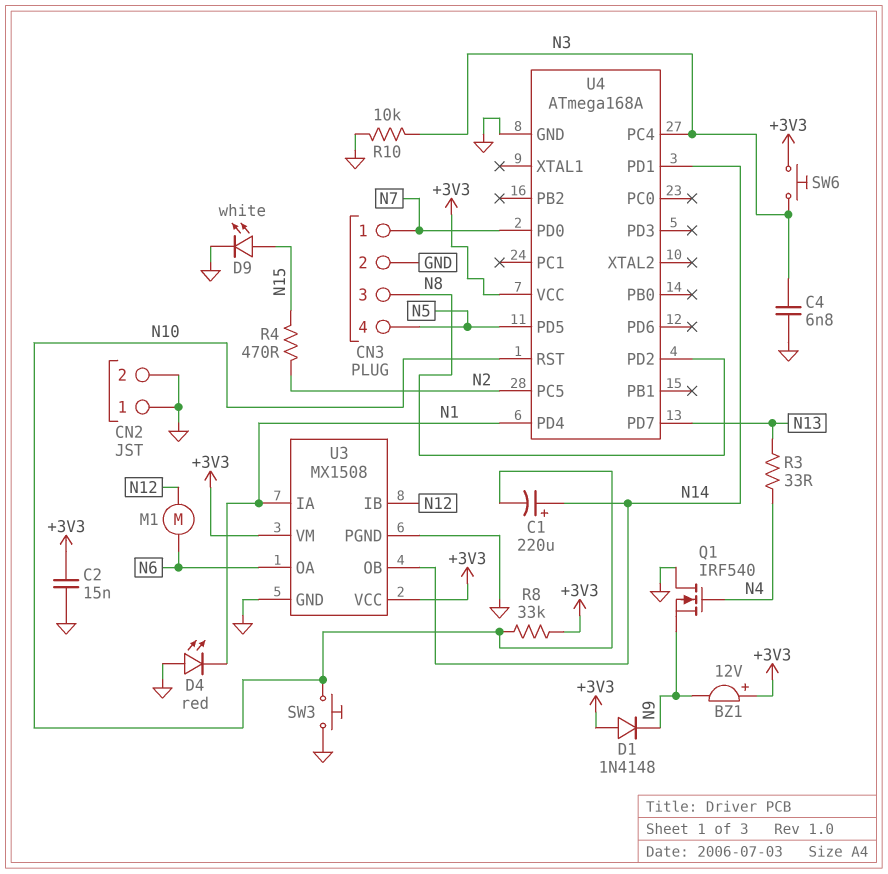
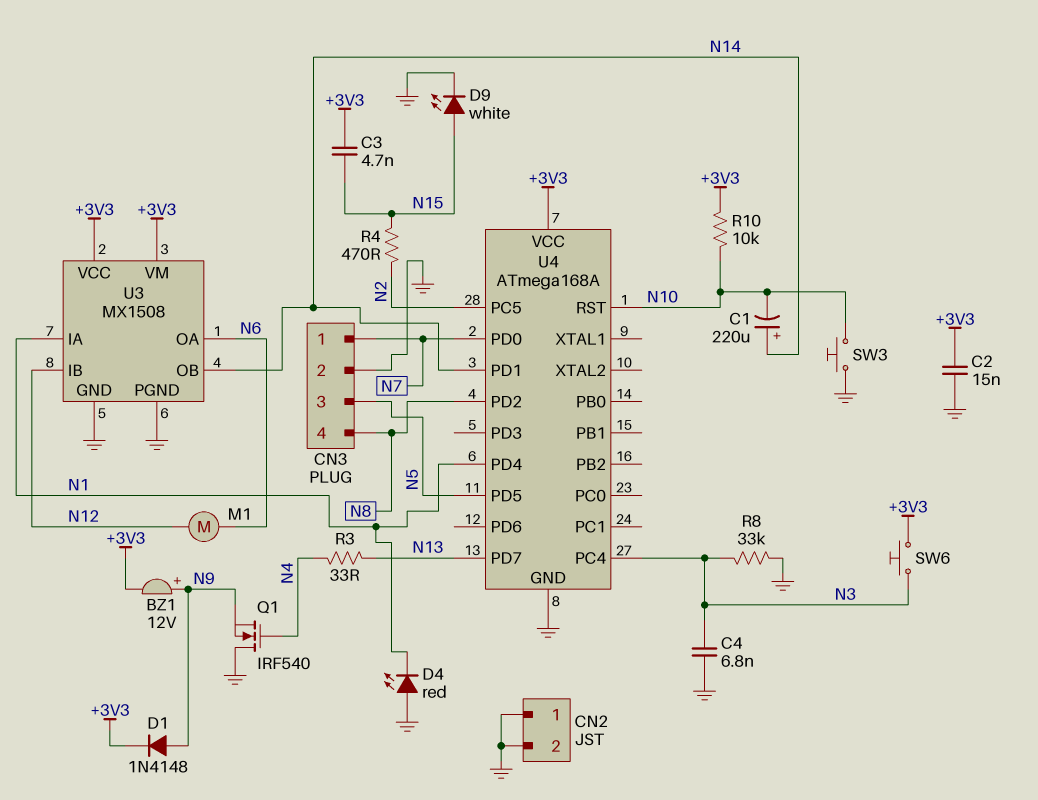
BZ1: buzzer 12V (plus +3V3, minus N9) -> buzzer 12V (plus N9, minus +3V3)
C3: none -> 4.7nF (+3V3, N15)
CN3 pin 3: N8 -> N5
CN3 pin 4: N5 -> N8
D1: diode 1N4148 (A +3V3, K N9) -> diode 1N4148 (A N9, K +3V3)
R8: 33k (+3V3, N10) -> 33k (GND, N3)
R10: 10k (GND, N3) -> 10k (+3V3, N10)

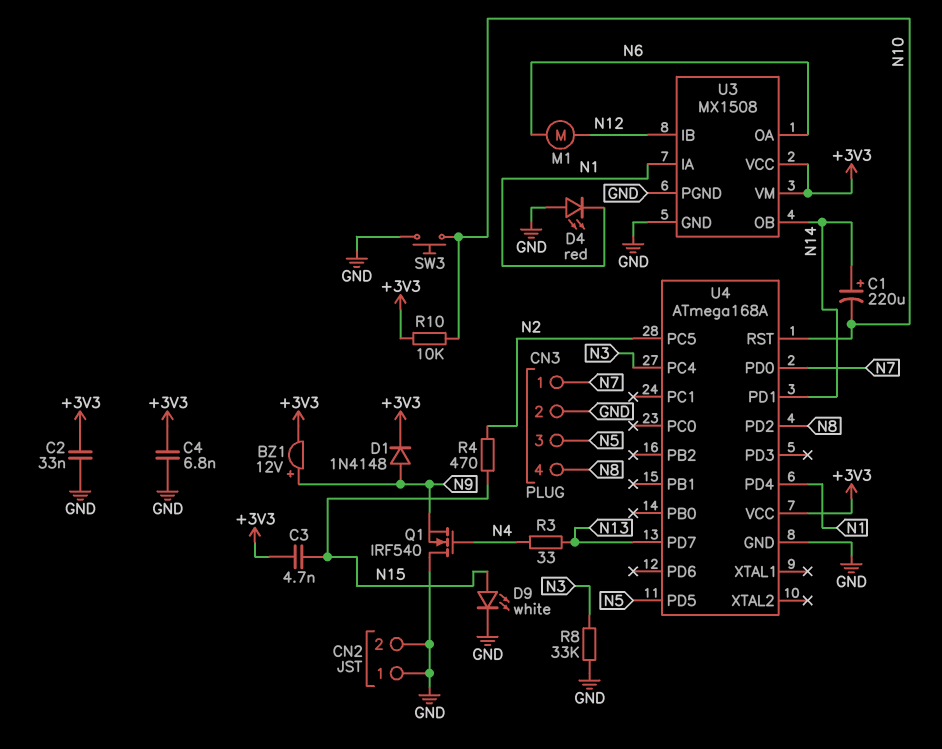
C2: 15nF (+3V3, GND) -> 33nF (+3V3, GND)
C4: 6.8nF (GND, N3) -> 6.8nF (+3V3, GND)
SW6: button (+3V3, N3) -> none

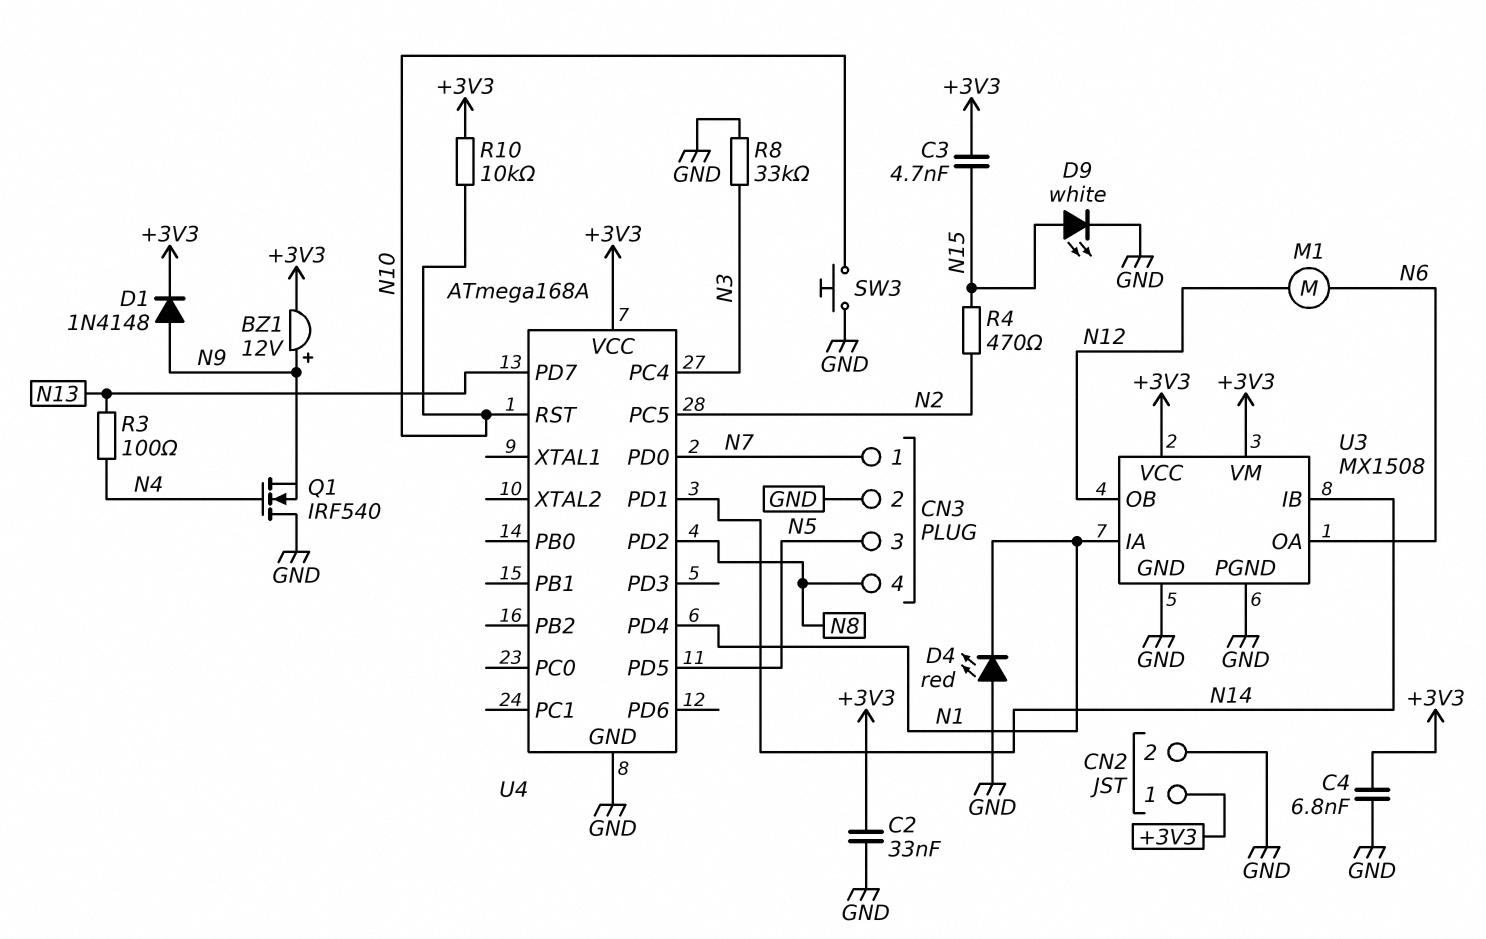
C1: 220uF (plus N14, minus N10) -> none
CN2 pin 1: GND -> +3V3
R3: 33 (N4, N13) -> 100 (N4, N13)
U3 pin IB: N12 -> N14
U3 pin OB: N14 -> N12

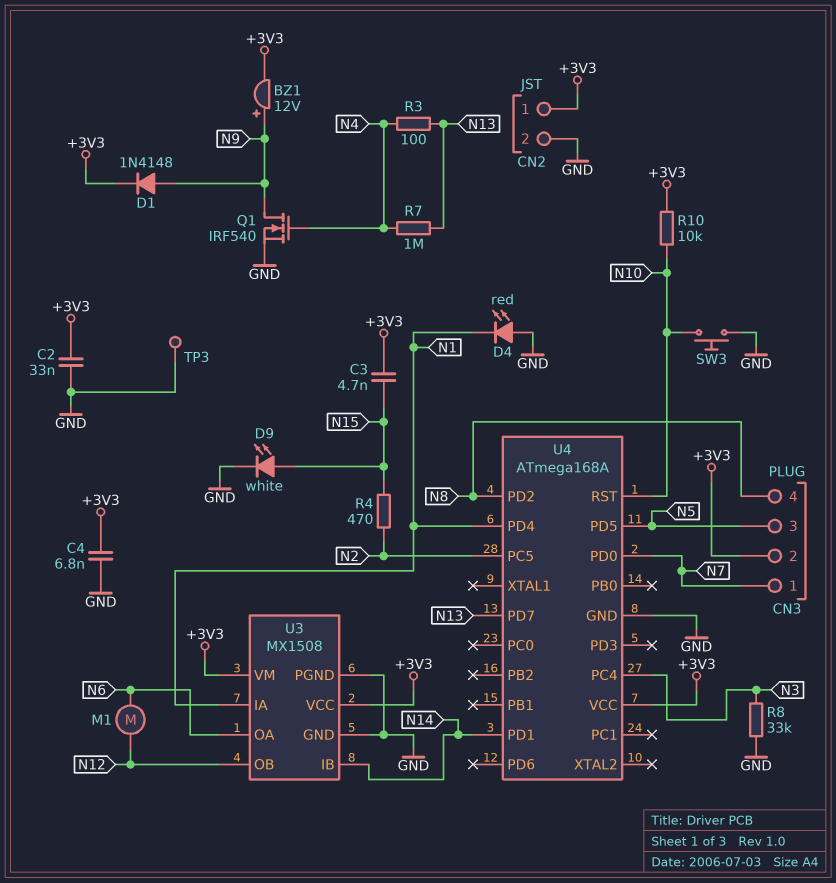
CN3 pin 2: GND -> +3V3
Q1: NMOS IRF540 (G N4, D GND, S N9) -> NMOS IRF540 (G N4, D N9, S GND)
R7: none -> 1M (N4, N13)
TP3: none -> test point (GND)

